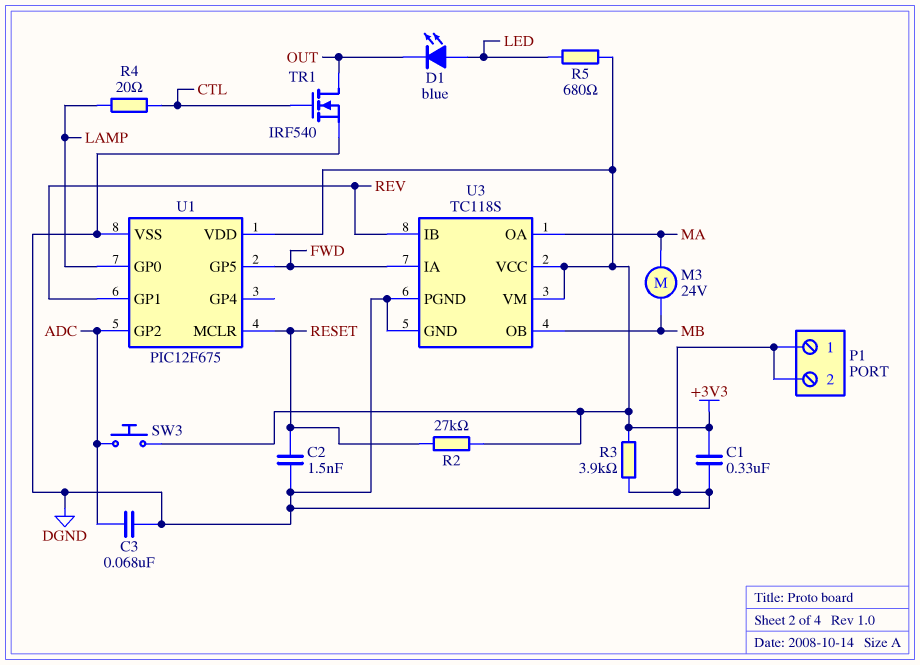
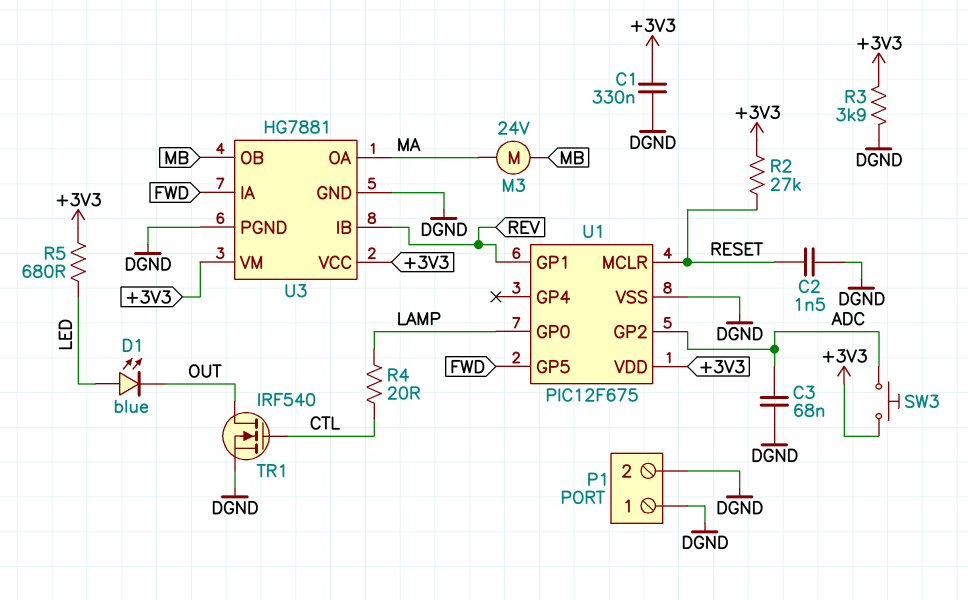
U3: TC118S -> HG7881

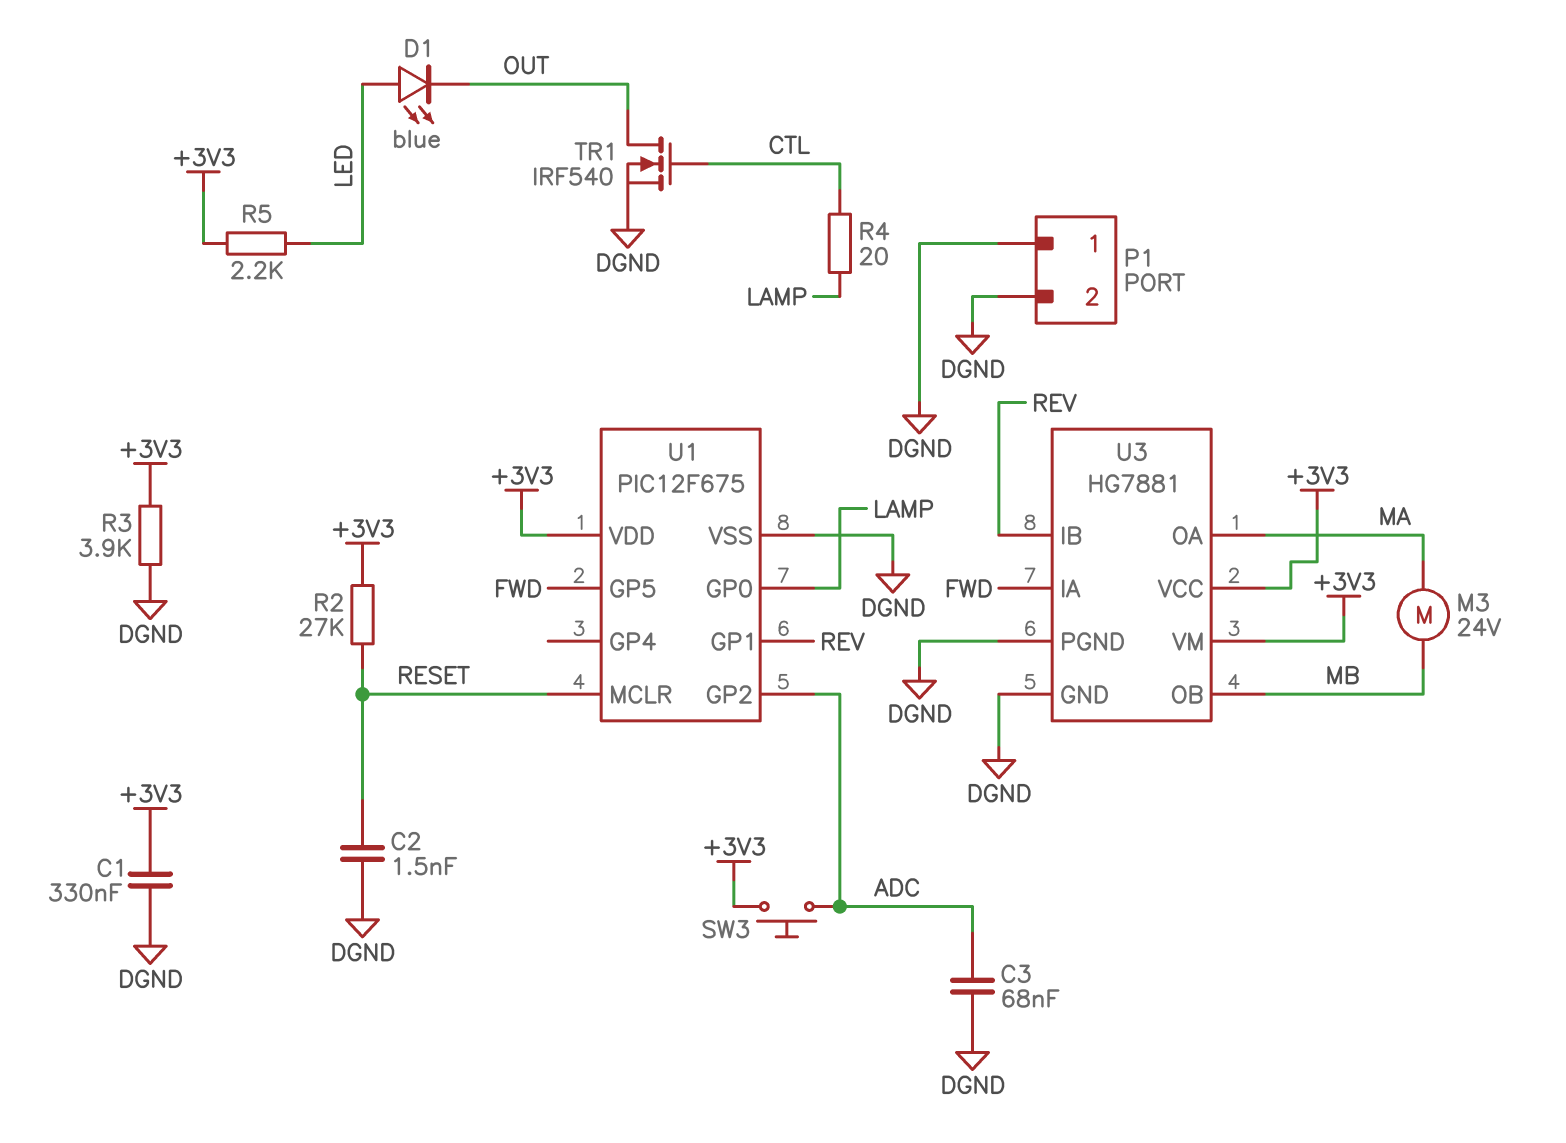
R5: 680 (+3V3, LED) -> 2.2k (+3V3, LED)

